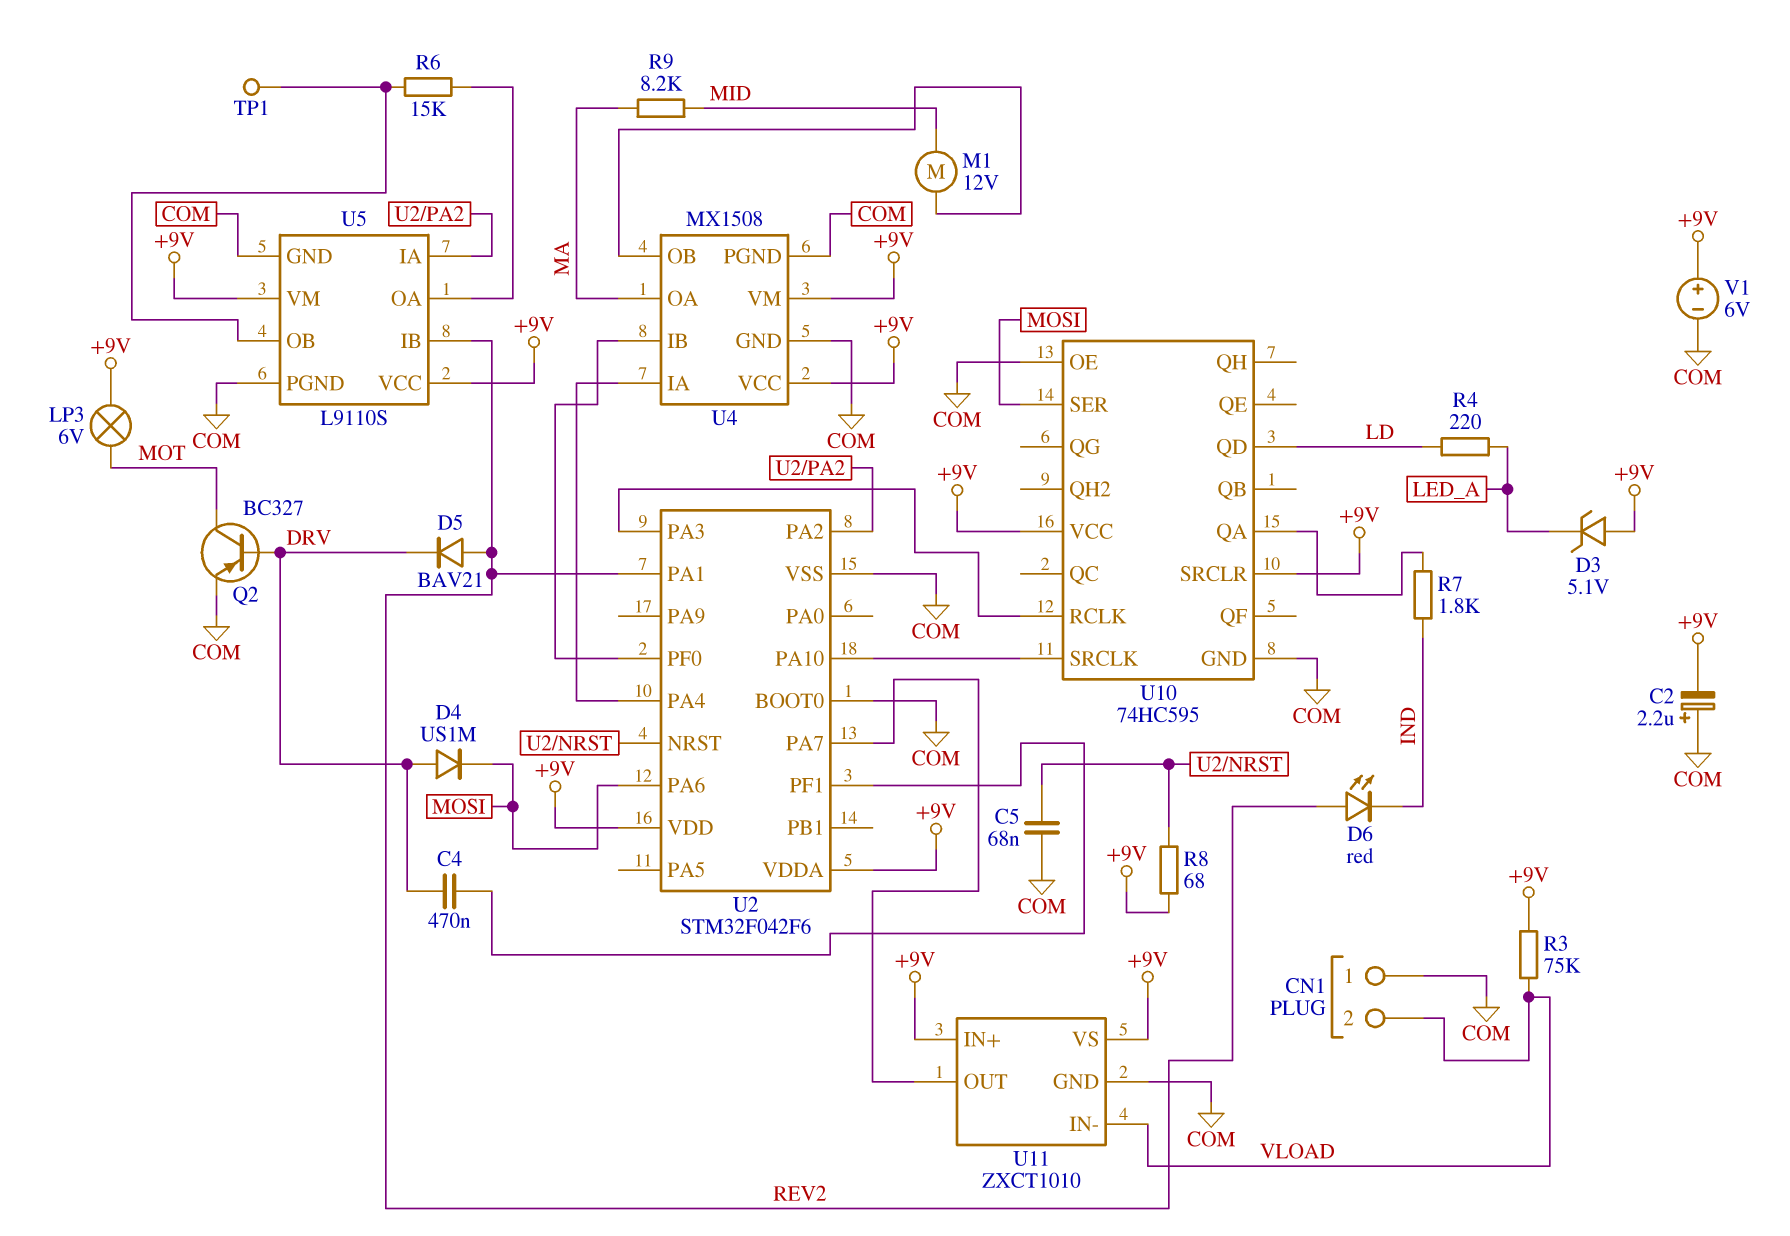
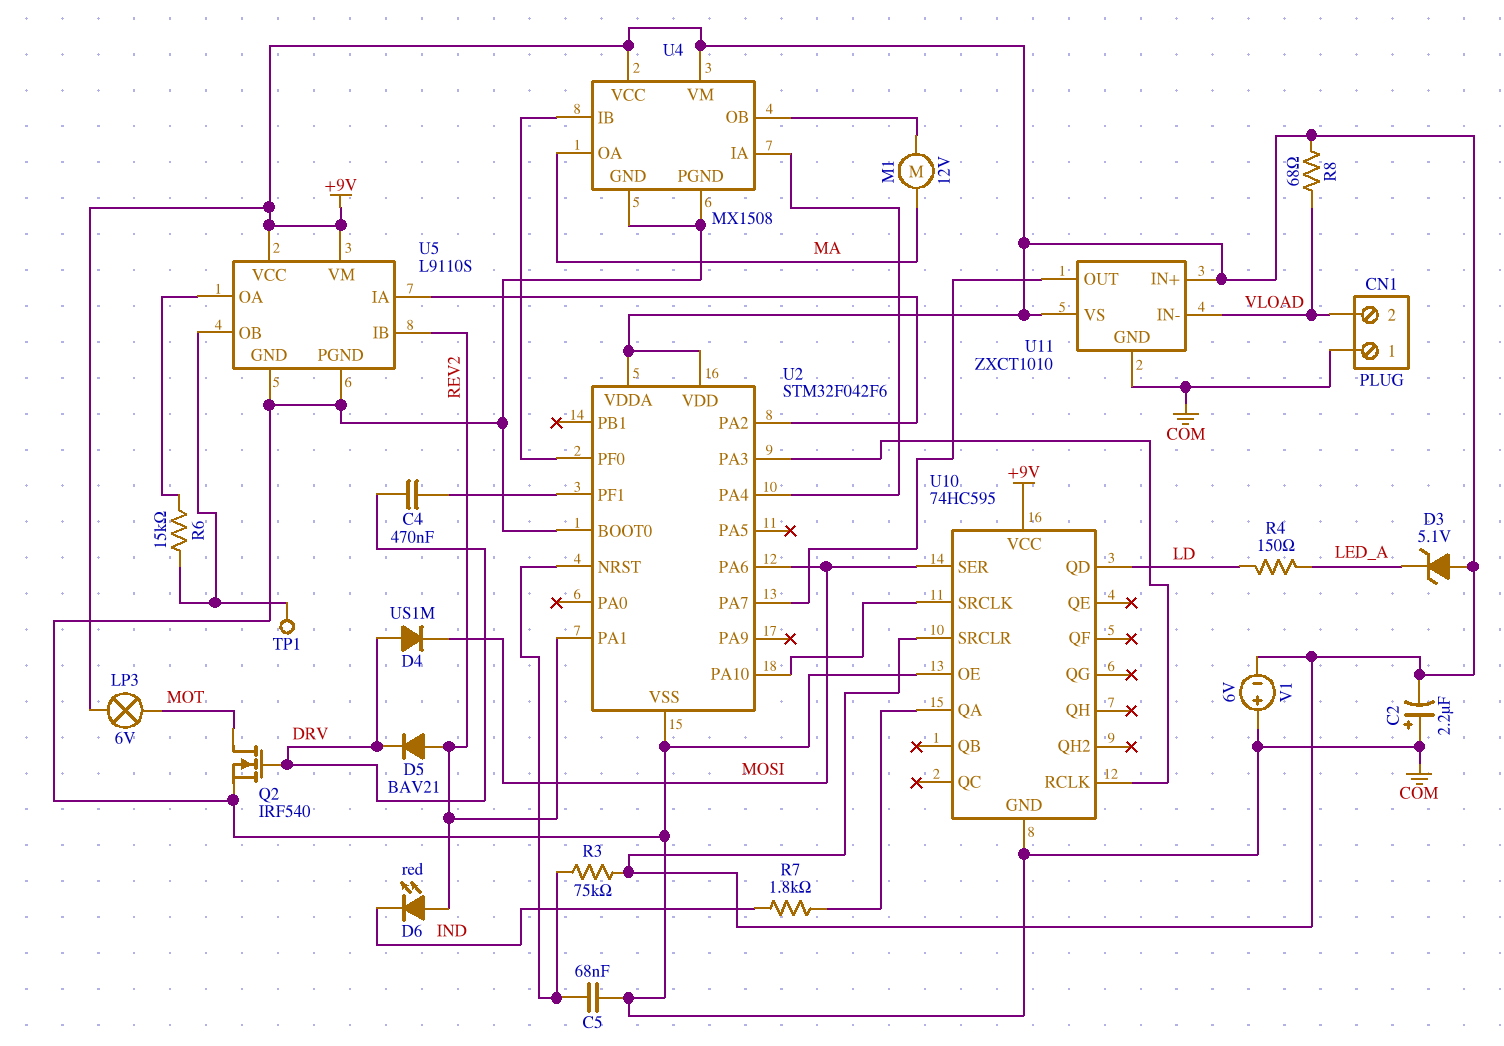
M1: motor 12V (MID, U4/OB) -> motor 12V (MA, U4/OB)
Q2: PNP BC327 (B DRV, C MOT, E COM) -> NMOS IRF540 (G DRV, D MOT, S COM)
R3: 75k (+9V, VLOAD) -> 75k (+9V, U2/NRST)
R4: 220 (LD, LED_A) -> 150 (LD, LED_A)
R8: 68 (+9V, U2/NRST) -> 68 (+9V, VLOAD)
R9: 8.2k (MA, MID) -> none
V1: 6V (plus +9V, minus COM) -> 6V (plus COM, minus +9V)

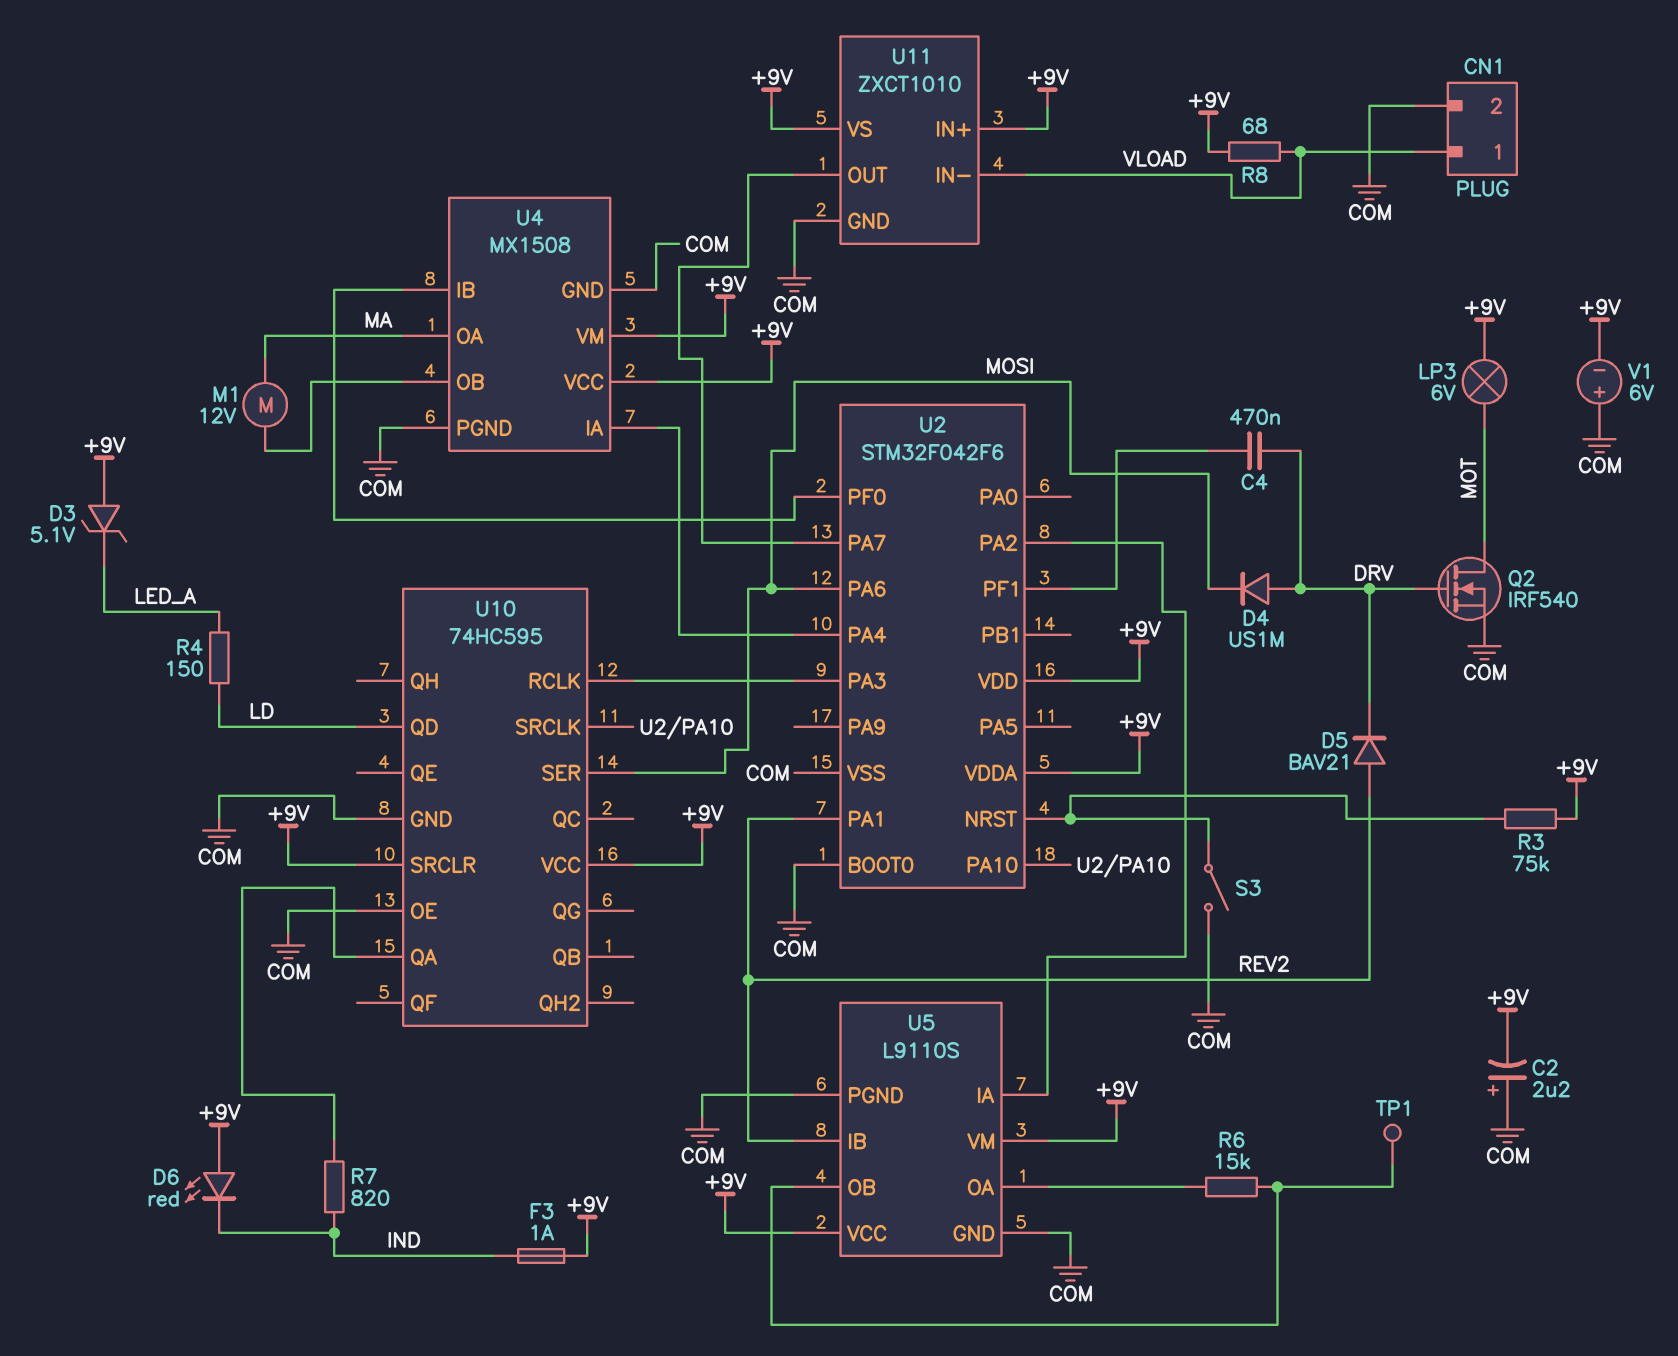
C5: 68nF (COM, U2/NRST) -> none
CN1 pin 1: COM -> VLOAD
CN1 pin 2: VLOAD -> COM
D6: LED red (A REV2, K IND) -> LED red (A +9V, K IND)
F3: none -> 1A (+9V, IND)
R7: 1.8k (IND, U10/QA) -> 820 (IND, U10/QA)
S3: none -> switch (COM, U2/NRST)

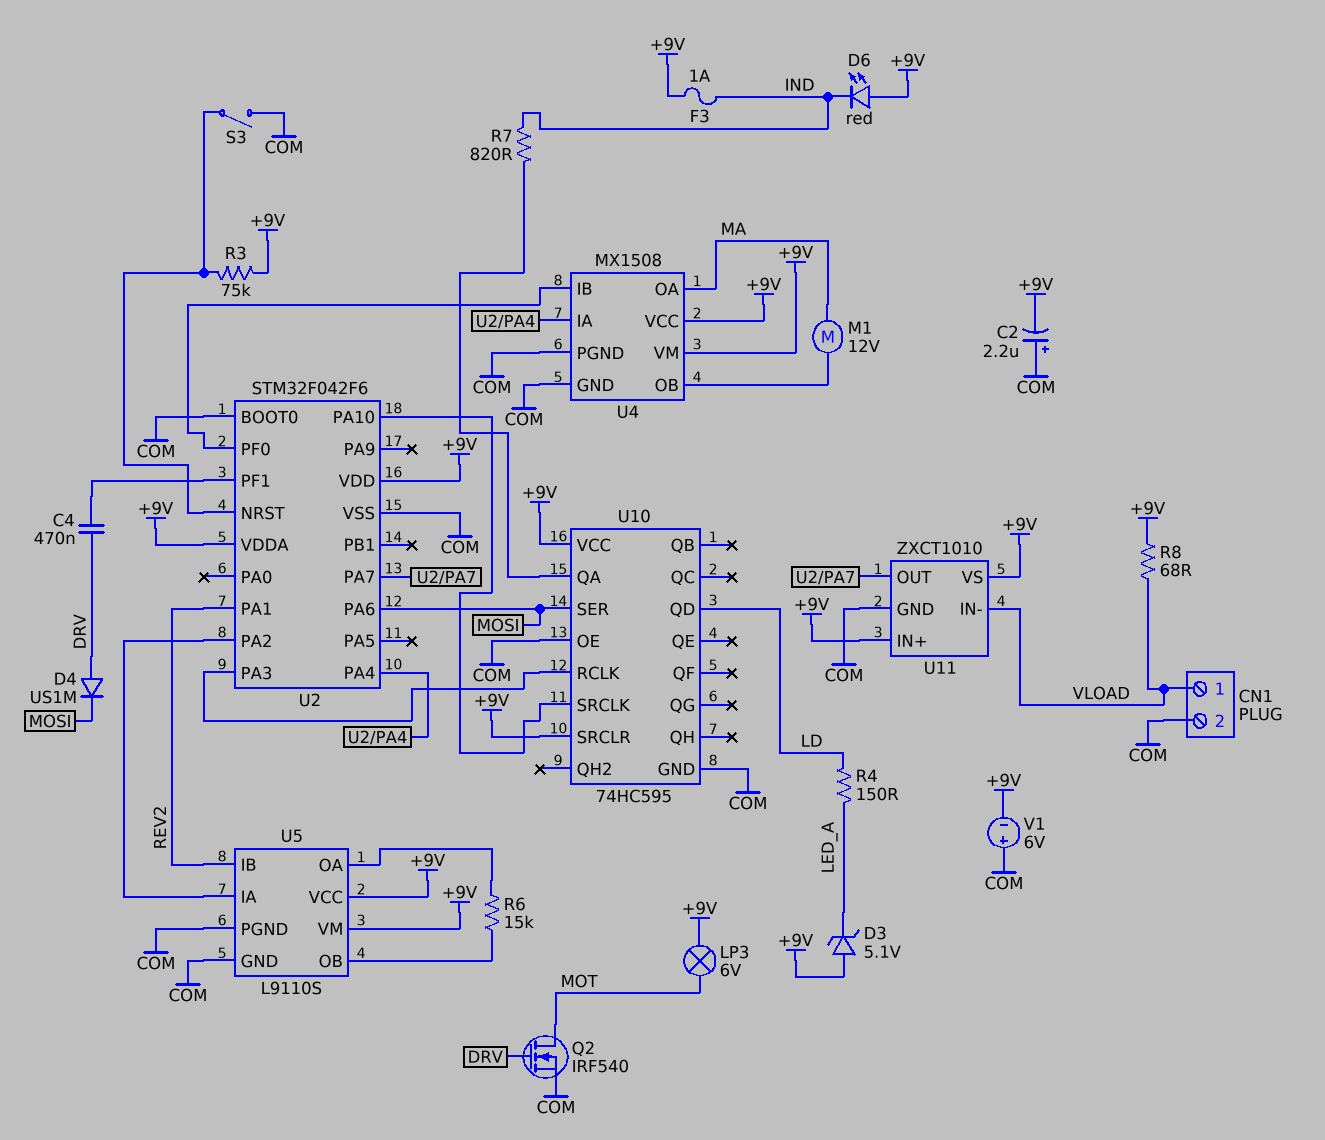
D5: diode BAV21 (A REV2, K DRV) -> none
TP1: test point (U5/OB) -> none

